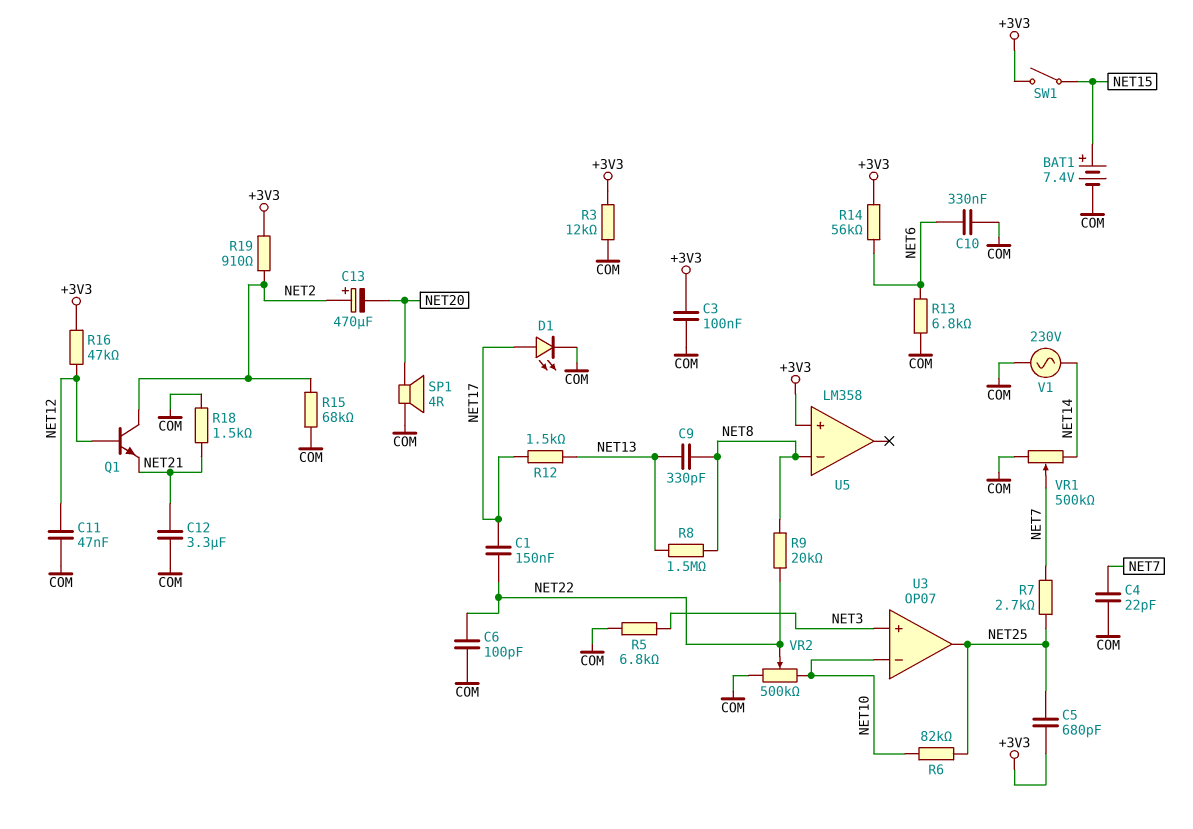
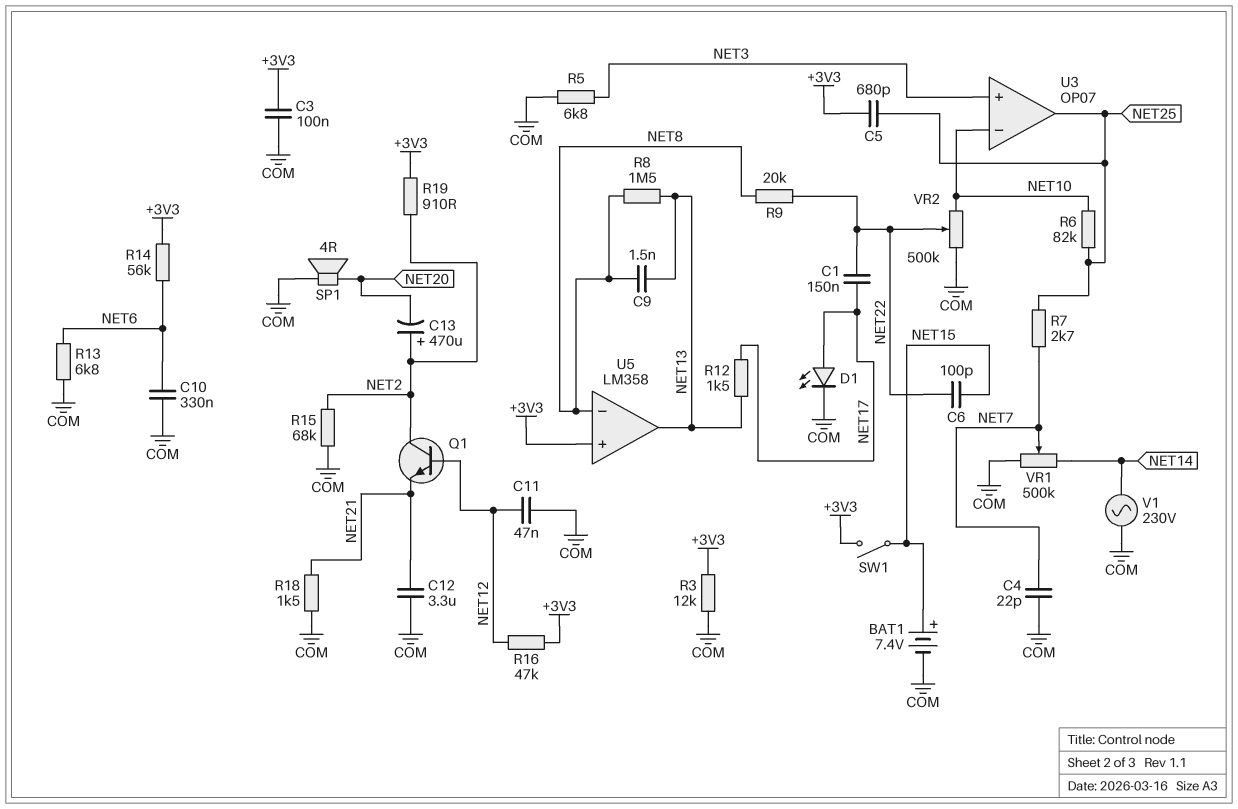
C6: 100pF (COM, NET22) -> 100pF (NET15, NET22)
C9: 330pF (NET8, NET13) -> 1.5nF (NET8, NET13)
U5 pin out: none -> NET13

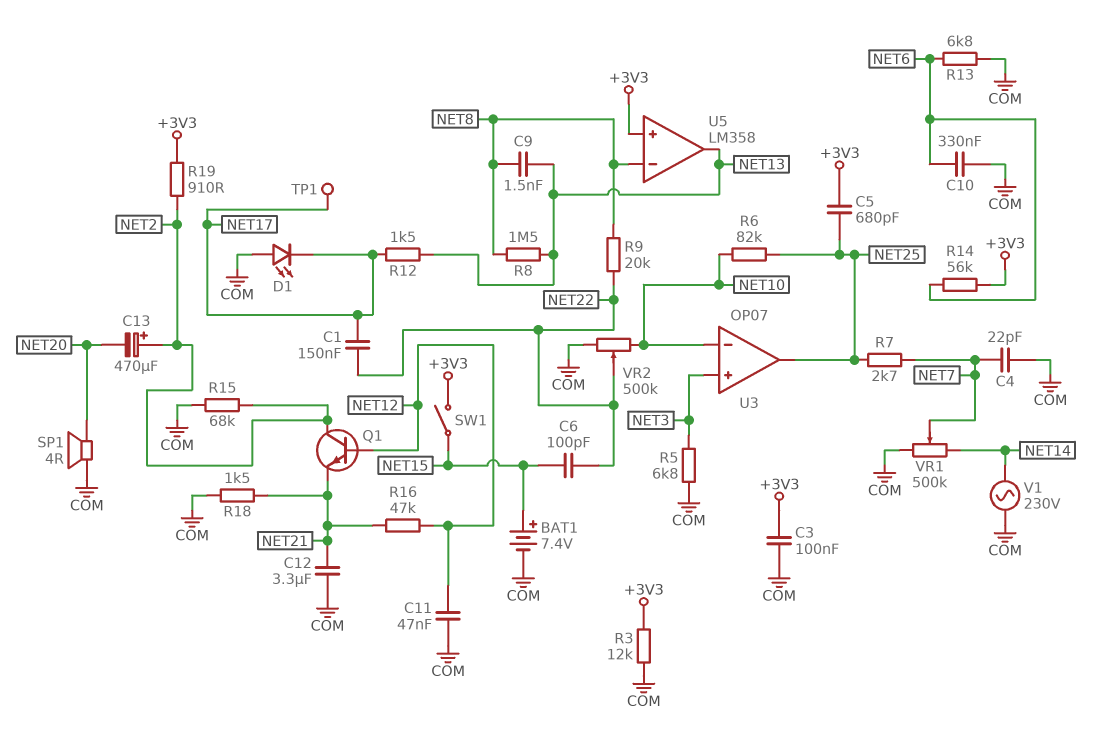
D1: LED (A NET17, K COM) -> LED (A COM, K NET17)
R16: 47k (+3V3, NET12) -> 47k (NET12, NET21)
TP1: none -> test point (NET17)

